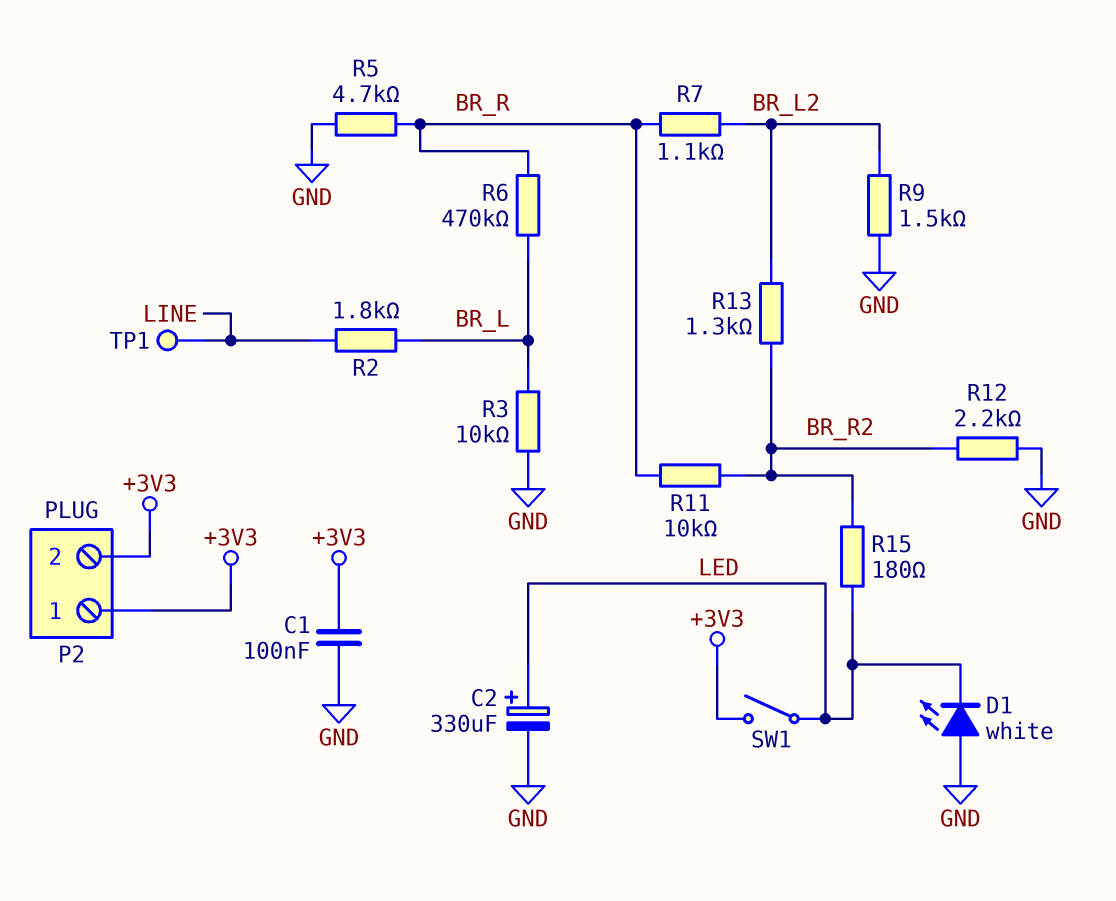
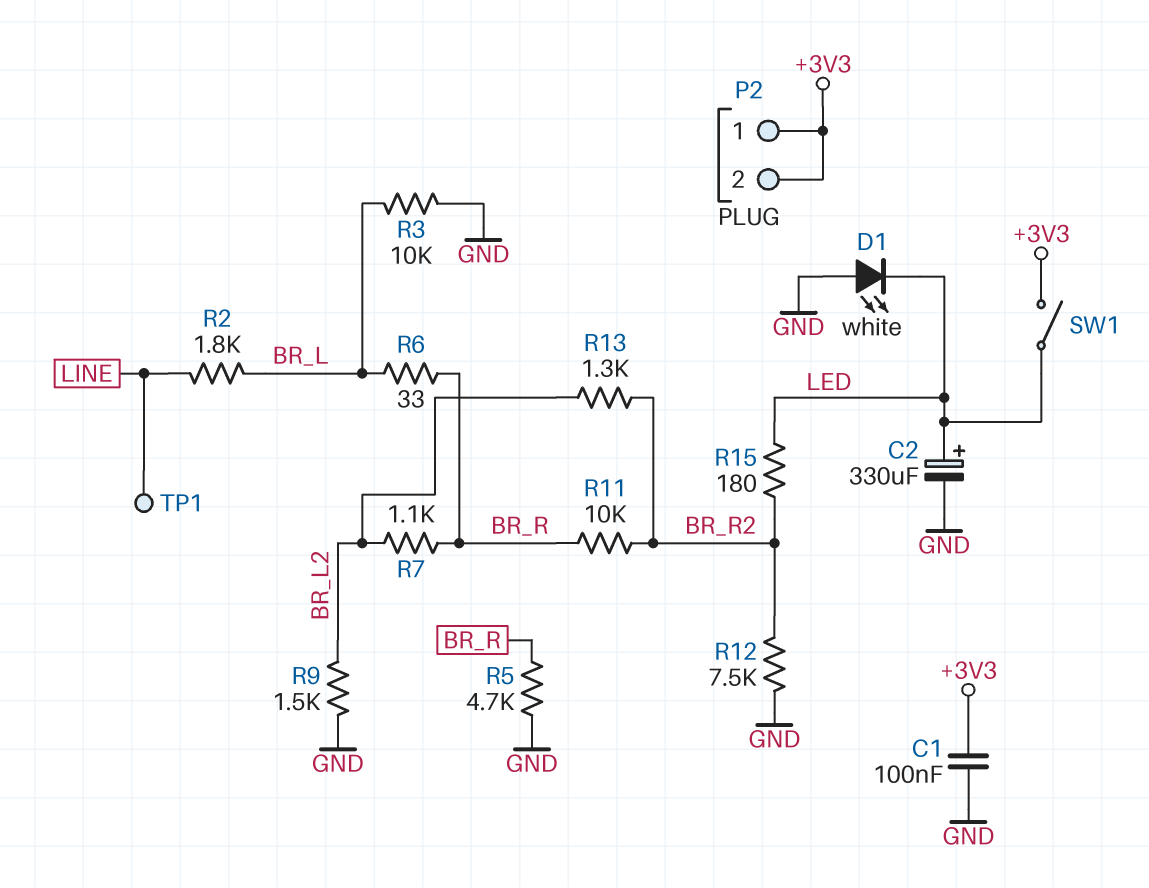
R6: 470k (BR_L, BR_R) -> 33 (BR_L, BR_R)
R12: 2.2k (BR_R2, GND) -> 7.5k (BR_R2, GND)

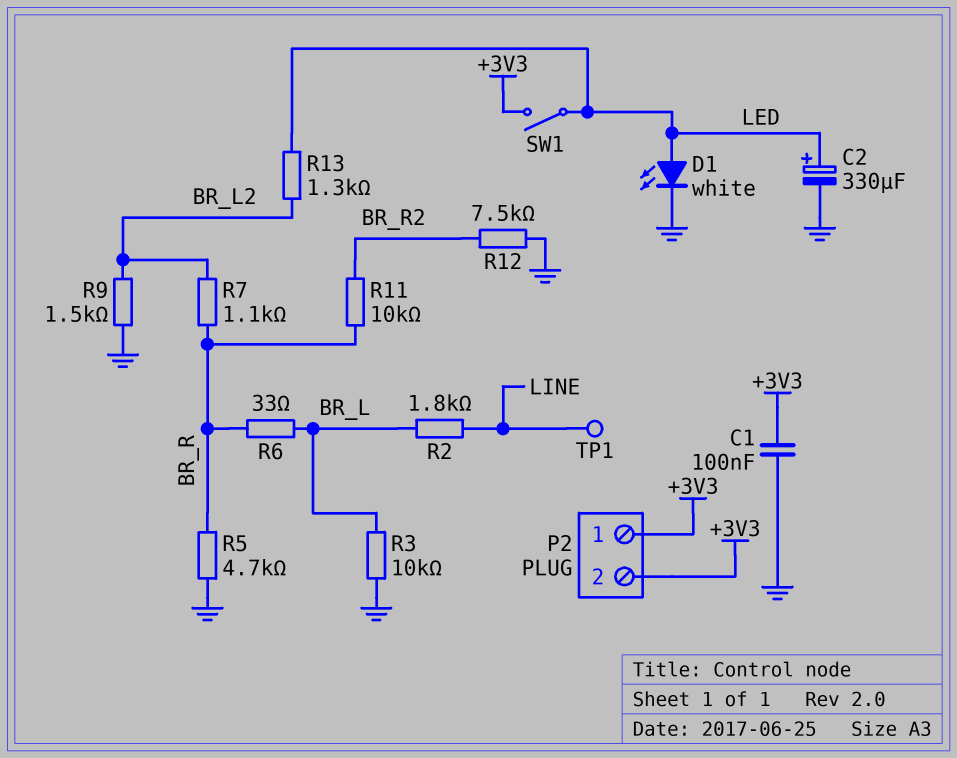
D1: LED white (A GND, K LED) -> LED white (A LED, K GND)
R13: 1.3k (BR_L2, BR_R2) -> 1.3k (BR_L2, LED)
R15: 180 (BR_R2, LED) -> none

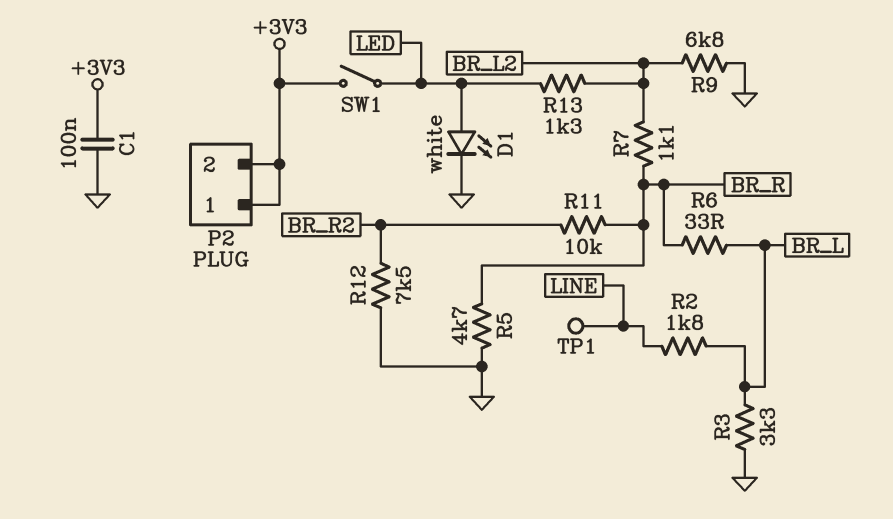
C2: 330uF (plus LED, minus GND) -> none
R3: 10k (BR_L, GND) -> 3.3k (BR_L, GND)
R9: 1.5k (BR_L2, GND) -> 6.8k (BR_L2, GND)

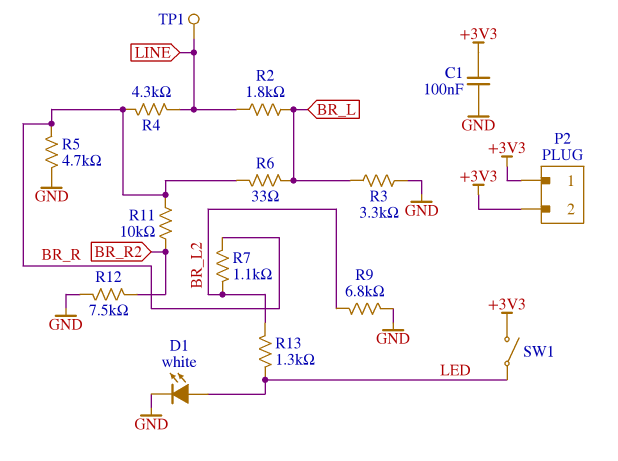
R4: none -> 4.3k (BR_R, LINE)

